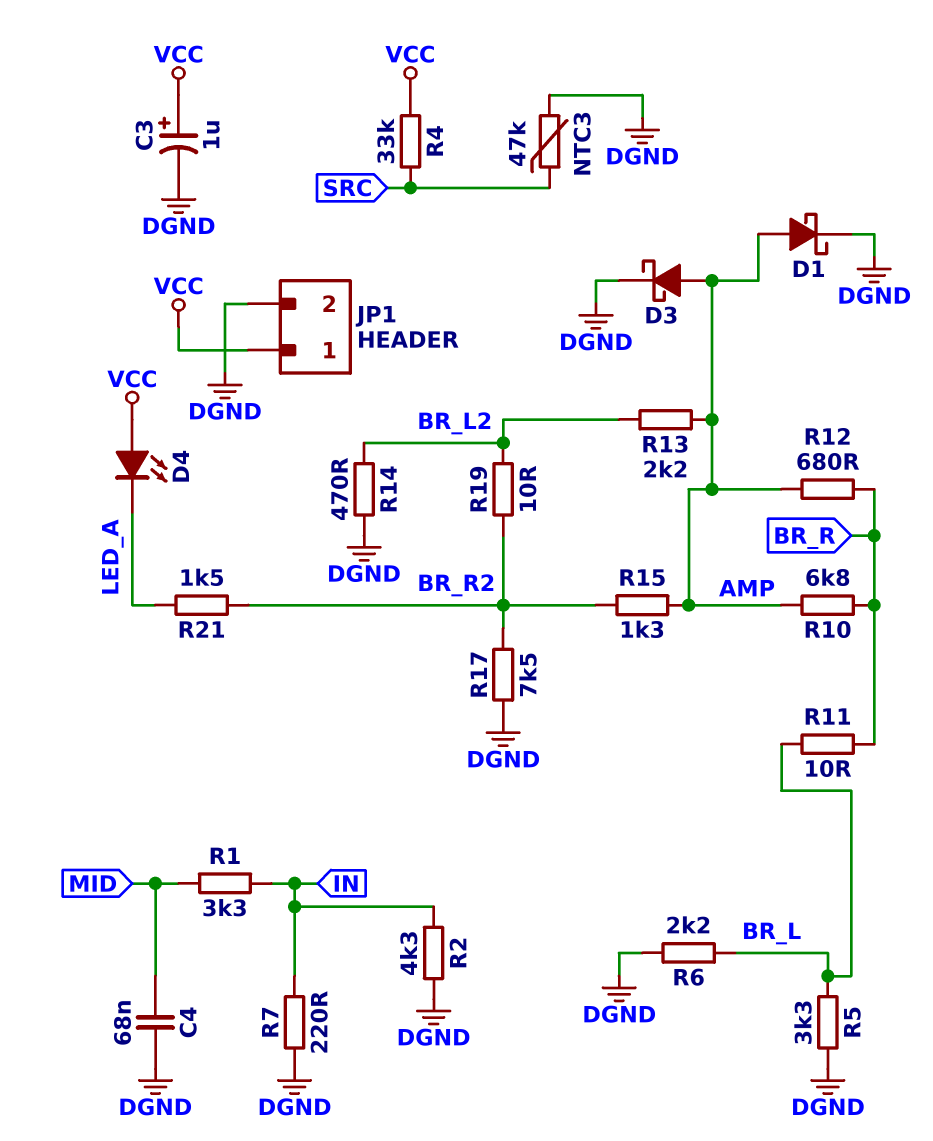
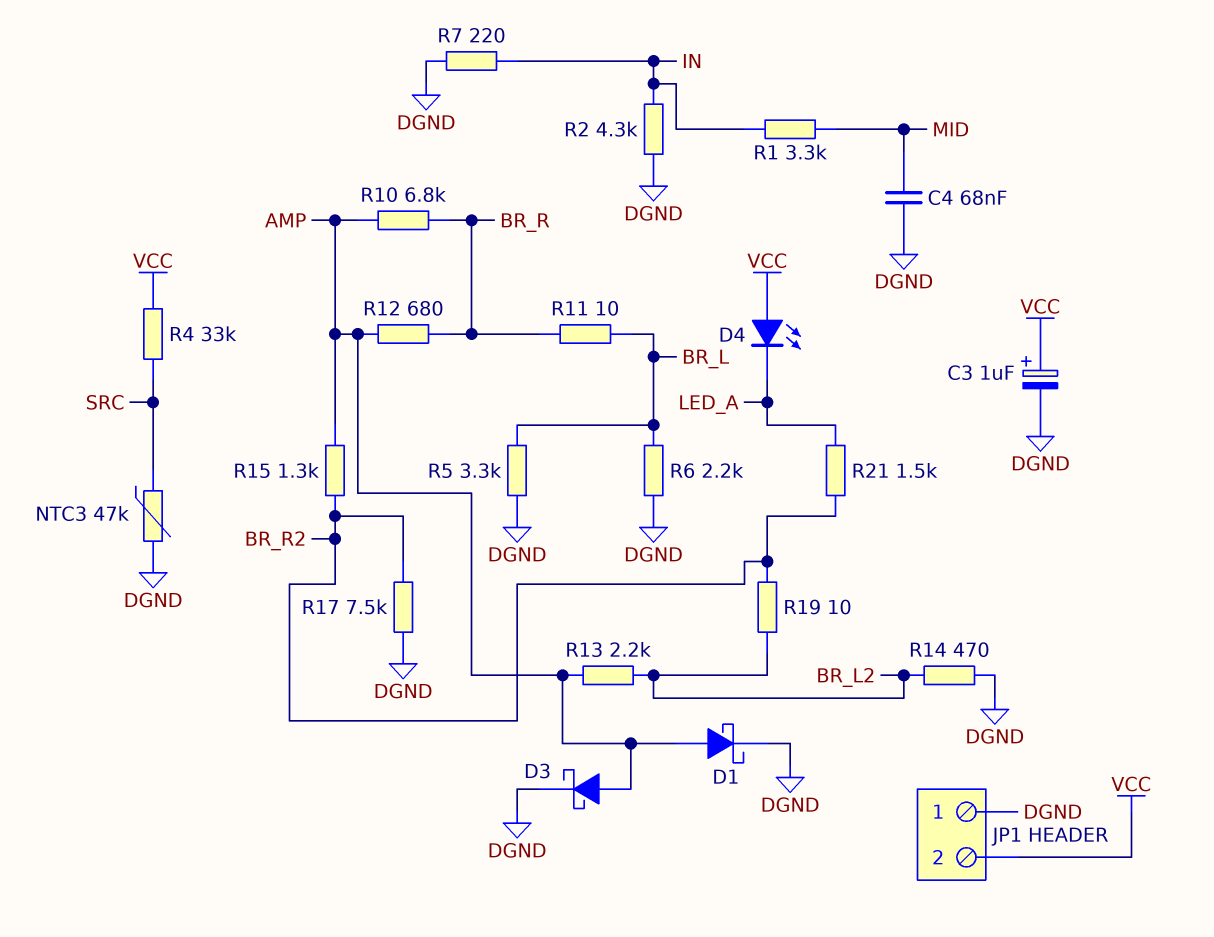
JP1 pin 1: VCC -> DGND
JP1 pin 2: DGND -> VCC

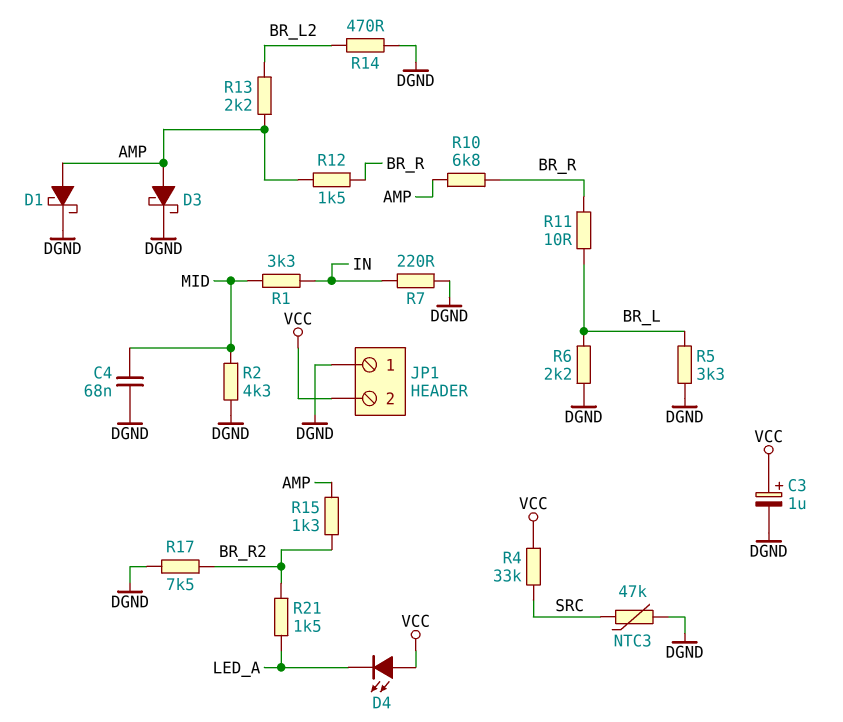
R2: 4.3k (DGND, IN) -> 4.3k (DGND, MID)
R12: 680 (AMP, BR_R) -> 1.5k (AMP, BR_R)
R19: 10 (BR_L2, BR_R2) -> none

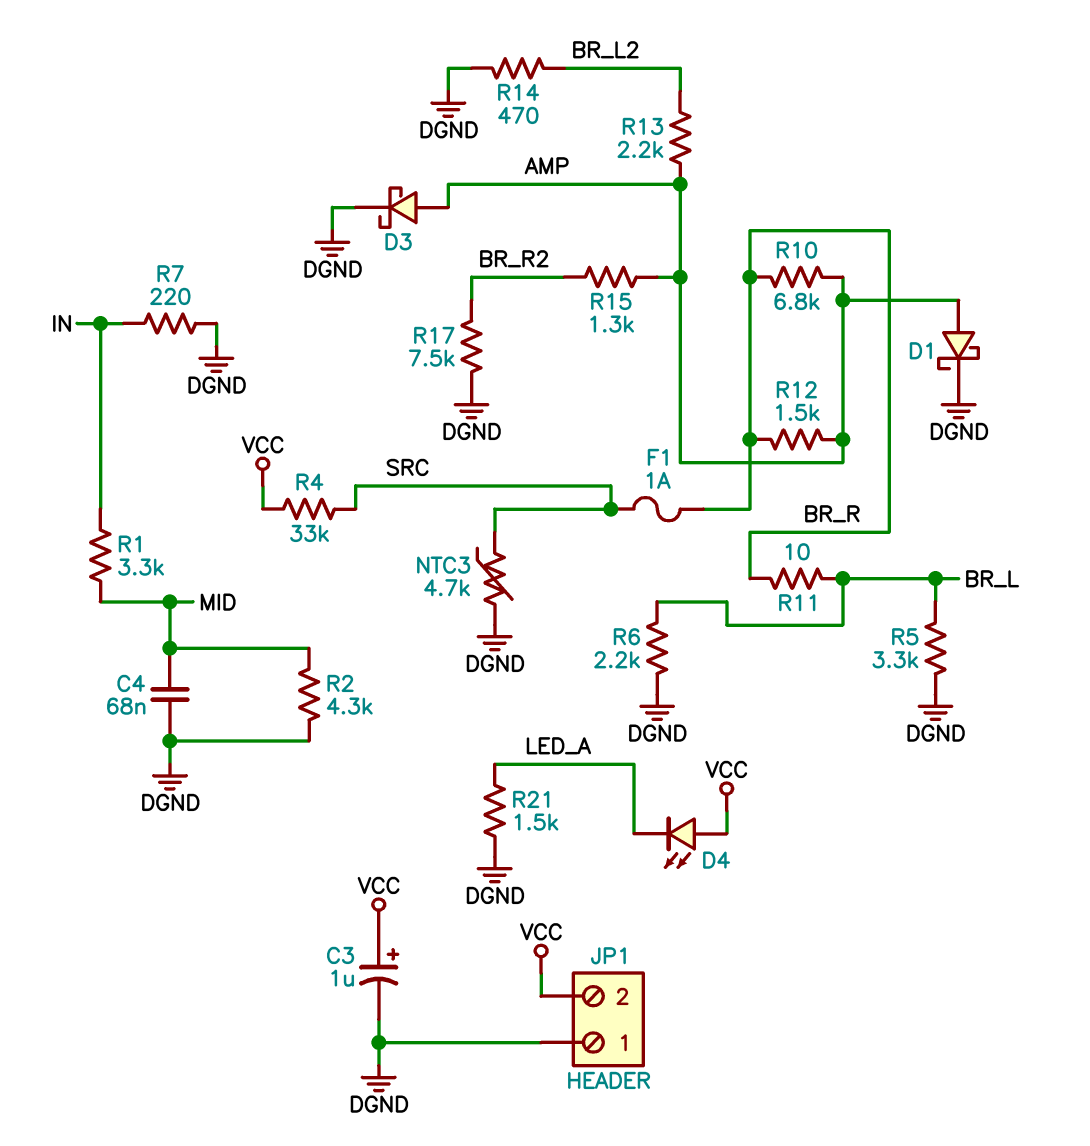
F1: none -> 1A (BR_R, SRC)
NTC3: 47k (DGND, SRC) -> 4.7k (DGND, SRC)
R21: 1.5k (BR_R2, LED_A) -> 1.5k (DGND, LED_A)

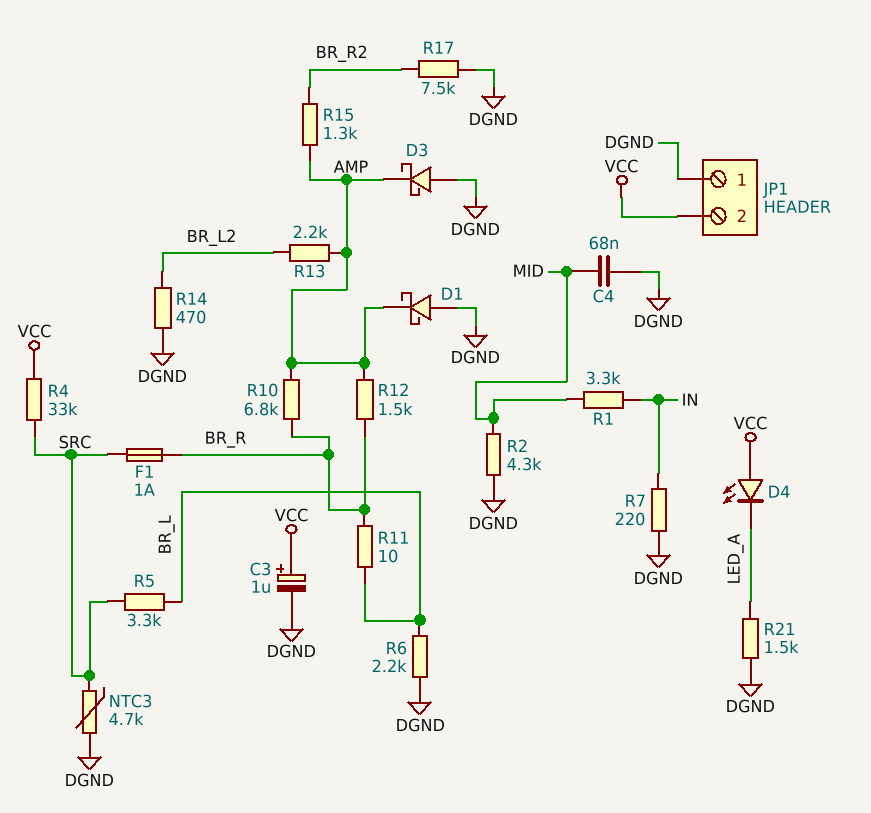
D1: schottky (A AMP, K DGND) -> schottky (A DGND, K AMP)
D3: schottky (A AMP, K DGND) -> schottky (A DGND, K AMP)
R5: 3.3k (BR_L, DGND) -> 3.3k (BR_L, SRC)

